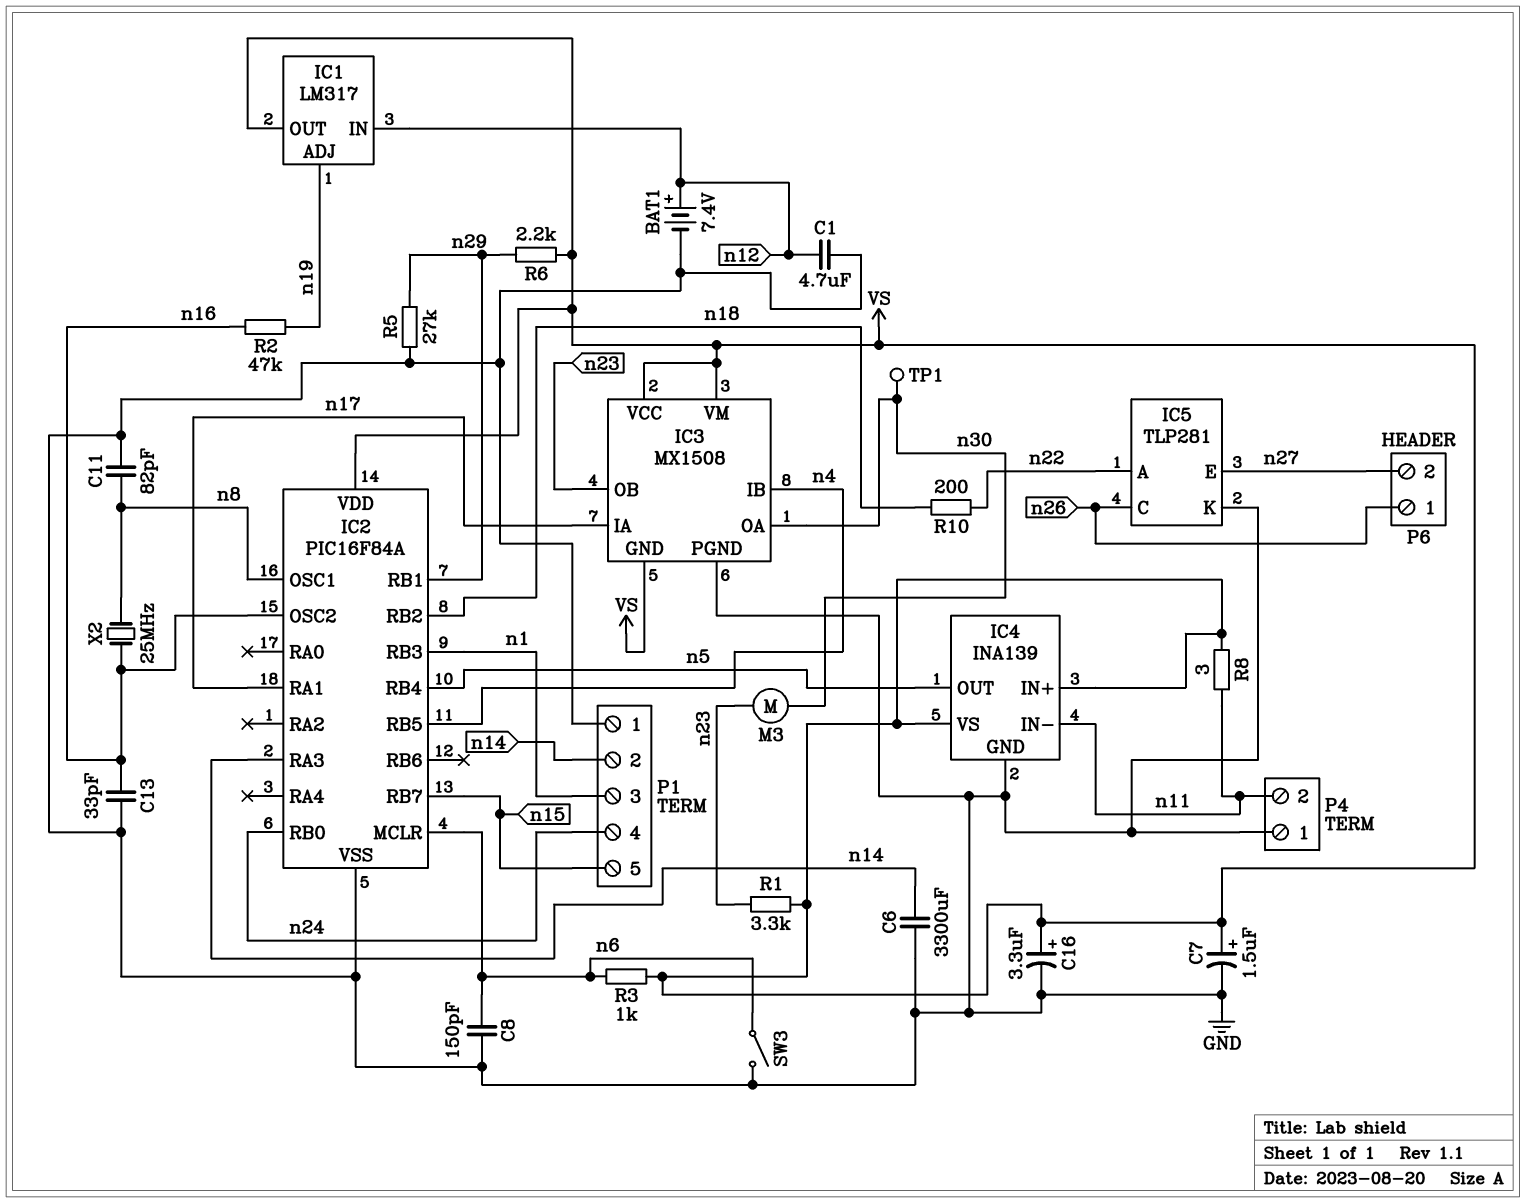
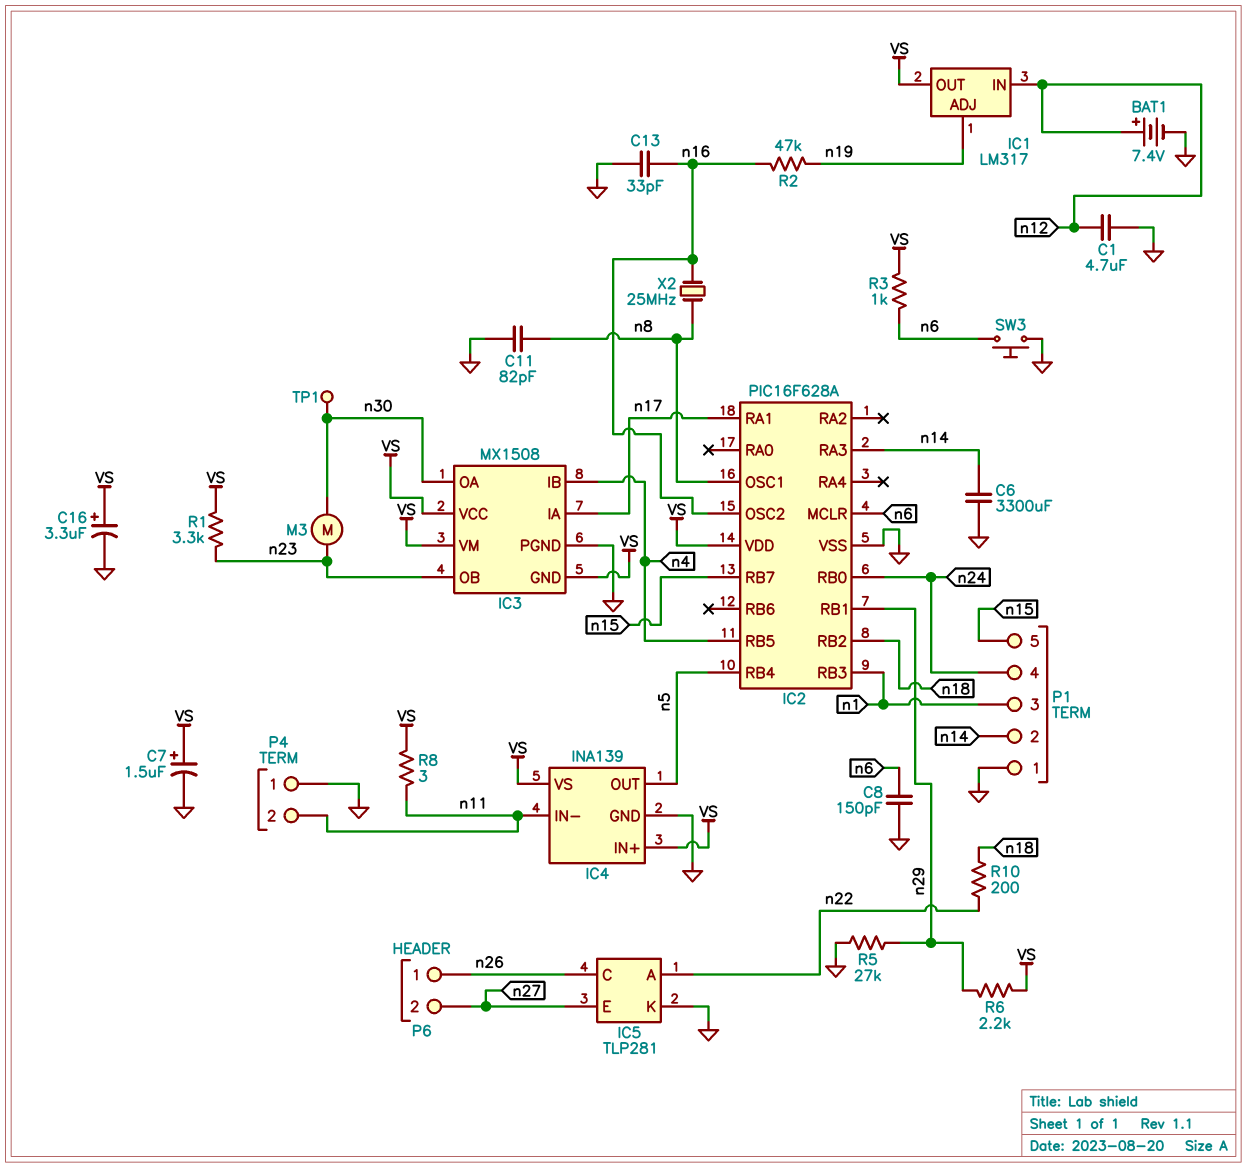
IC2: PIC16F84A -> PIC16F628A
SW3: switch (GND, n6) -> button (GND, n6)

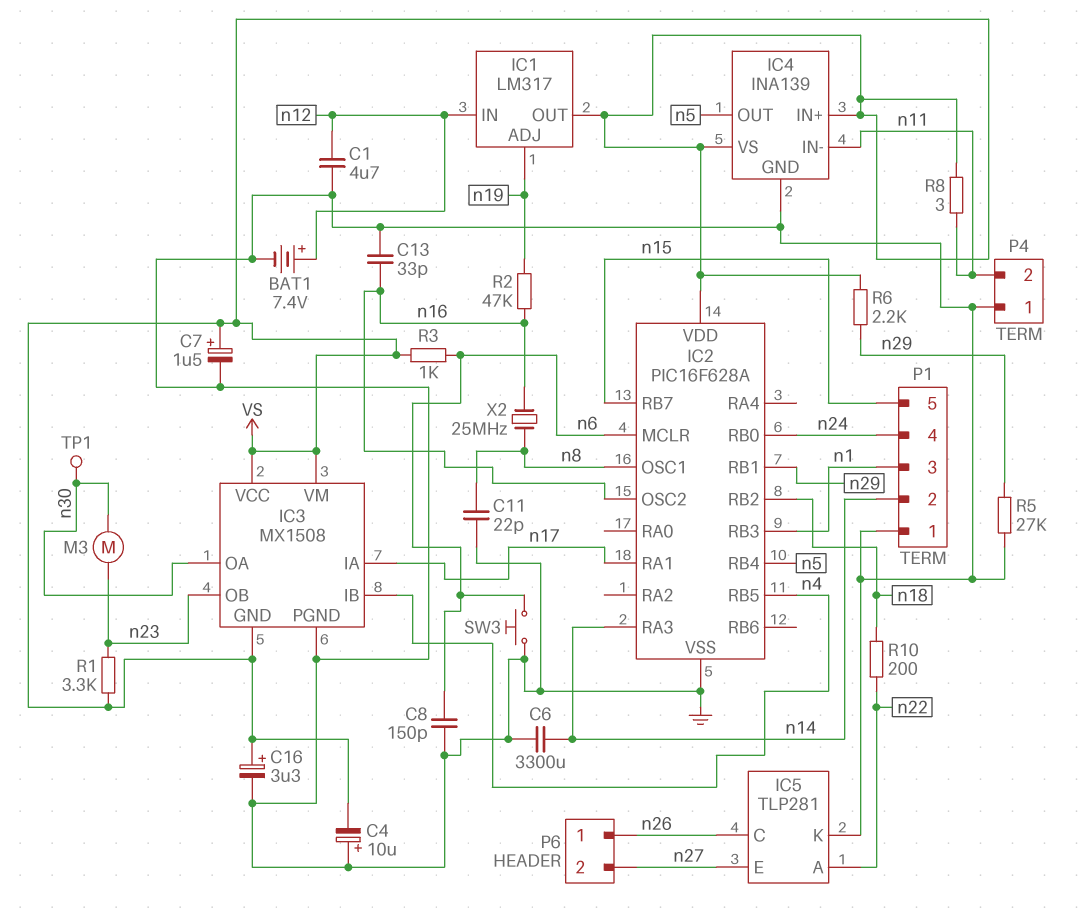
C4: none -> 10uF (plus GND, minus VS)
C11: 82pF (GND, n8) -> 22pF (GND, n8)

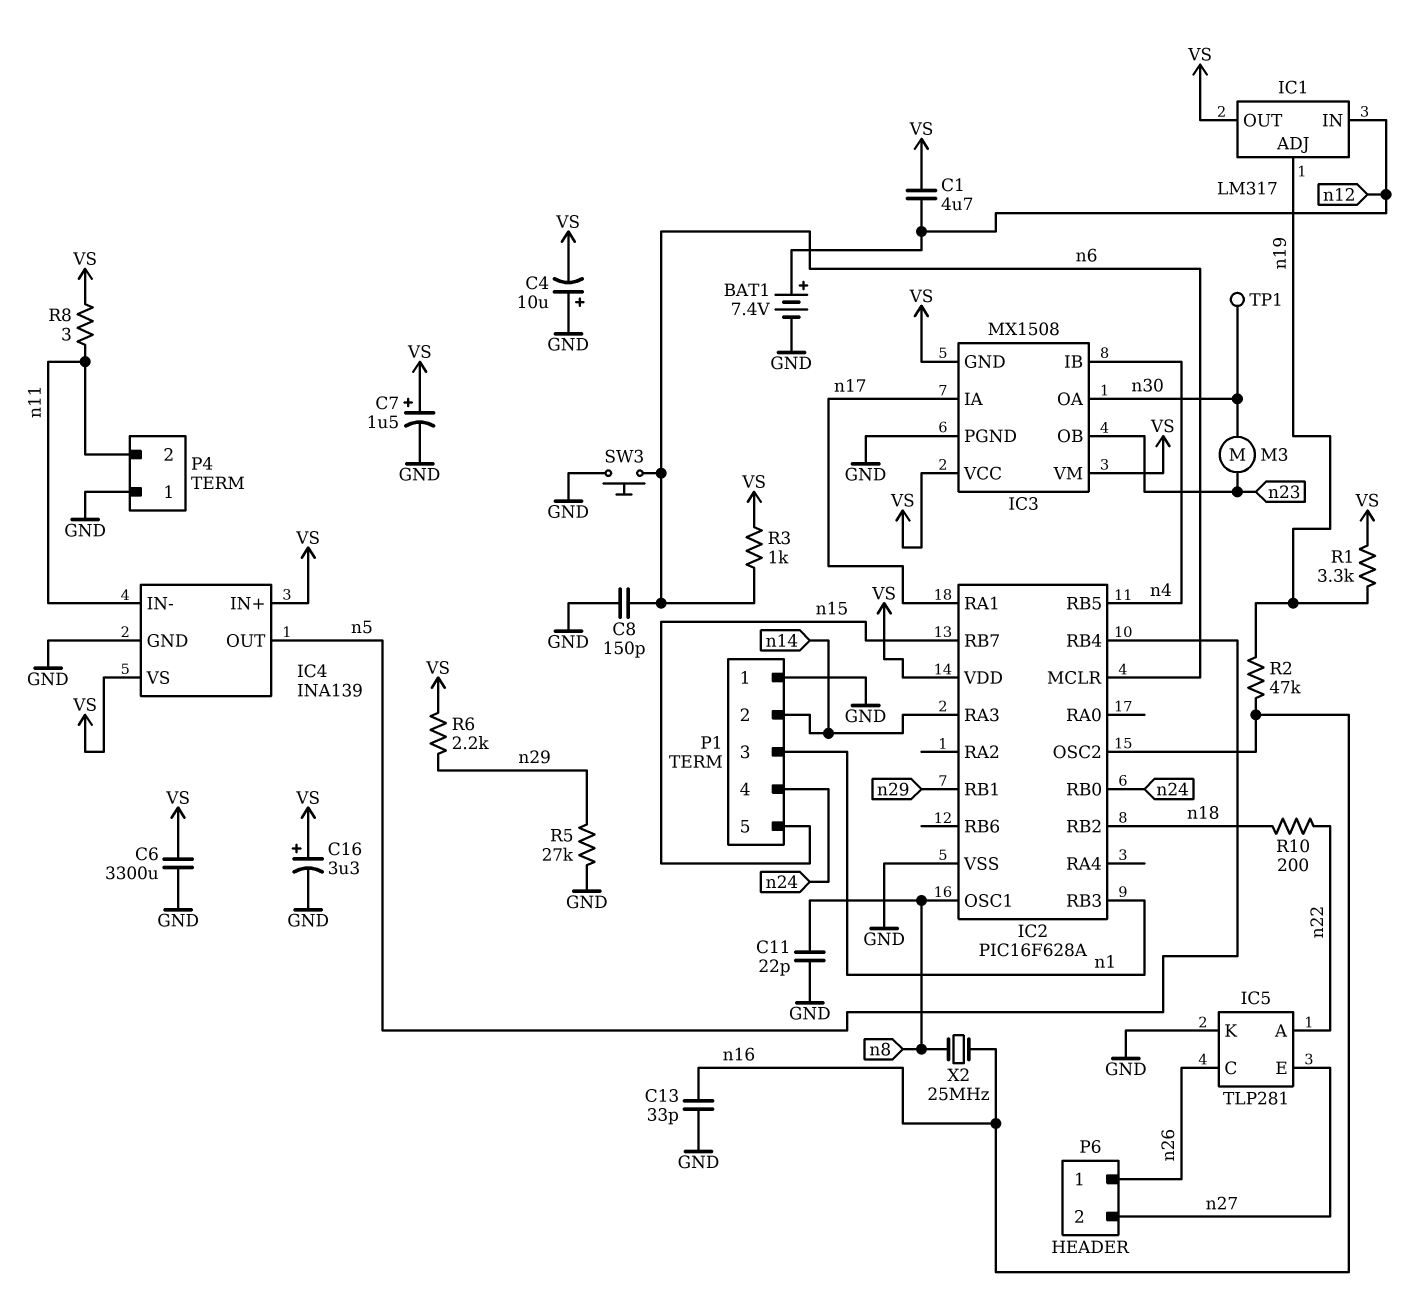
C1: 4.7uF (GND, n12) -> 4.7uF (VS, n12)
C6: 3300uF (GND, n14) -> 3300uF (GND, VS)
R1: 3.3k (VS, n23) -> 3.3k (VS, n19)

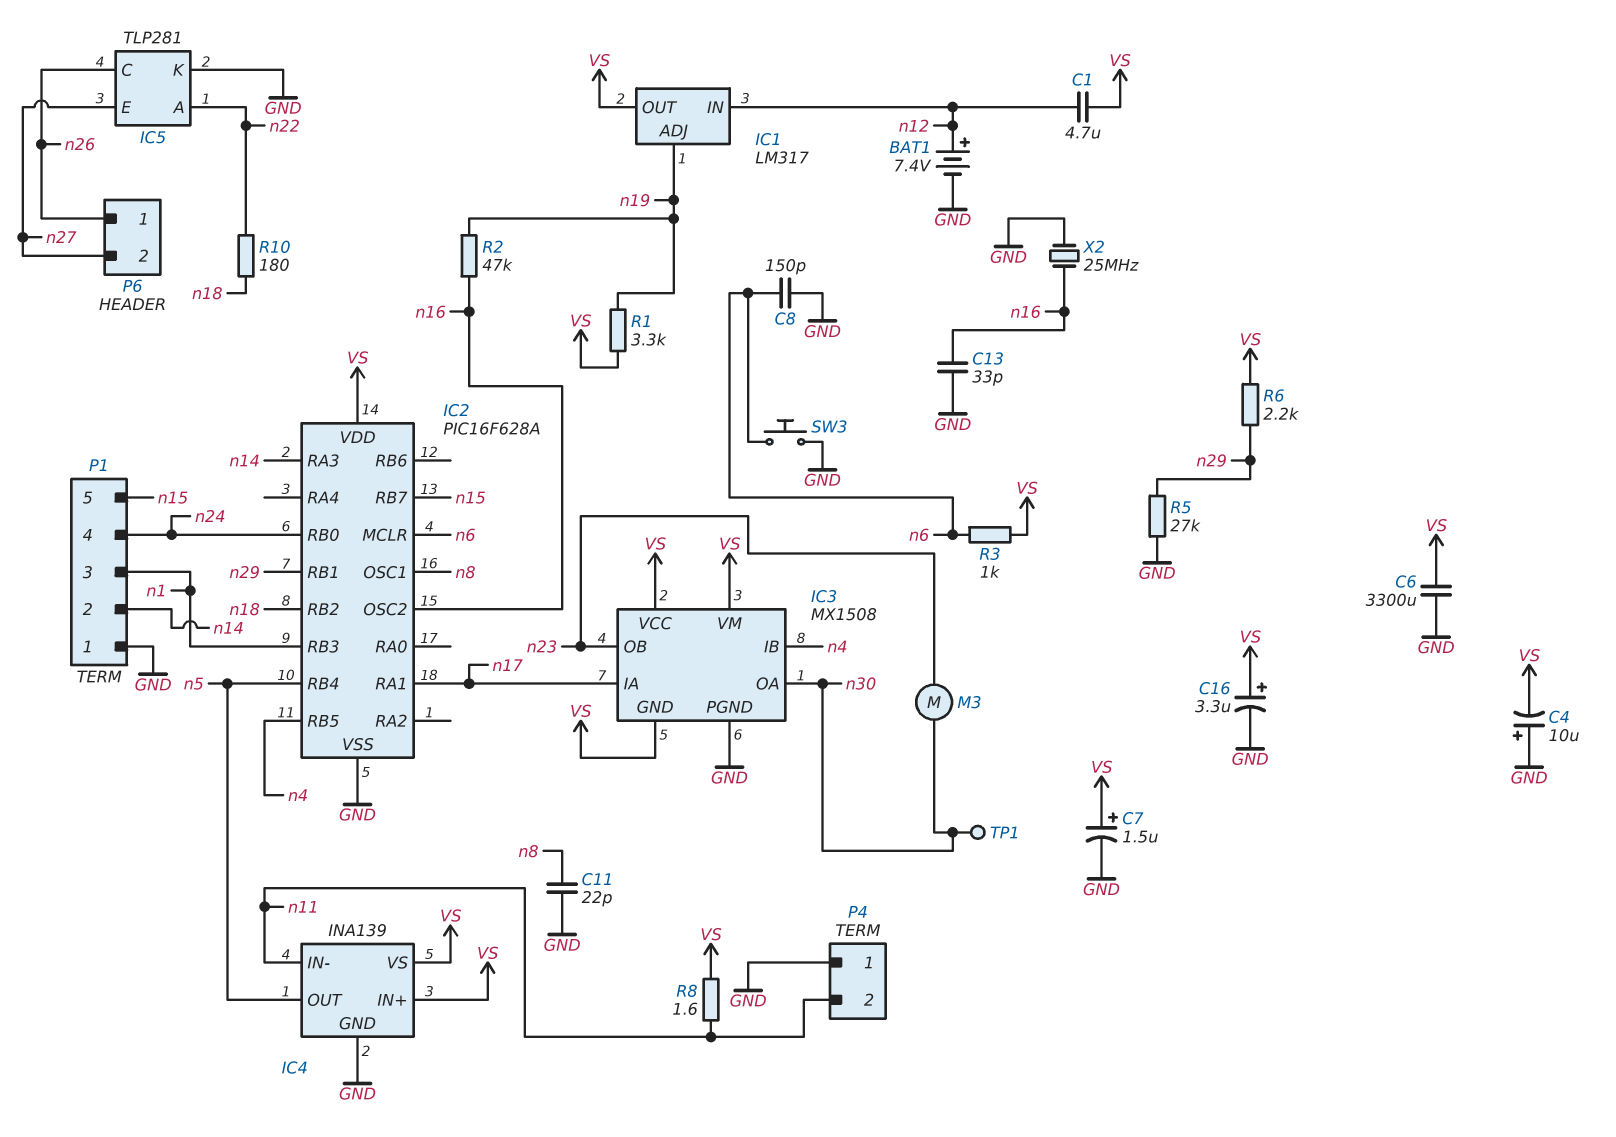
R8: 3 (VS, n11) -> 1.6 (VS, n11)
R10: 200 (n18, n22) -> 180 (n18, n22)
X2: 25MHz (n8, n16) -> 25MHz (GND, n16)

